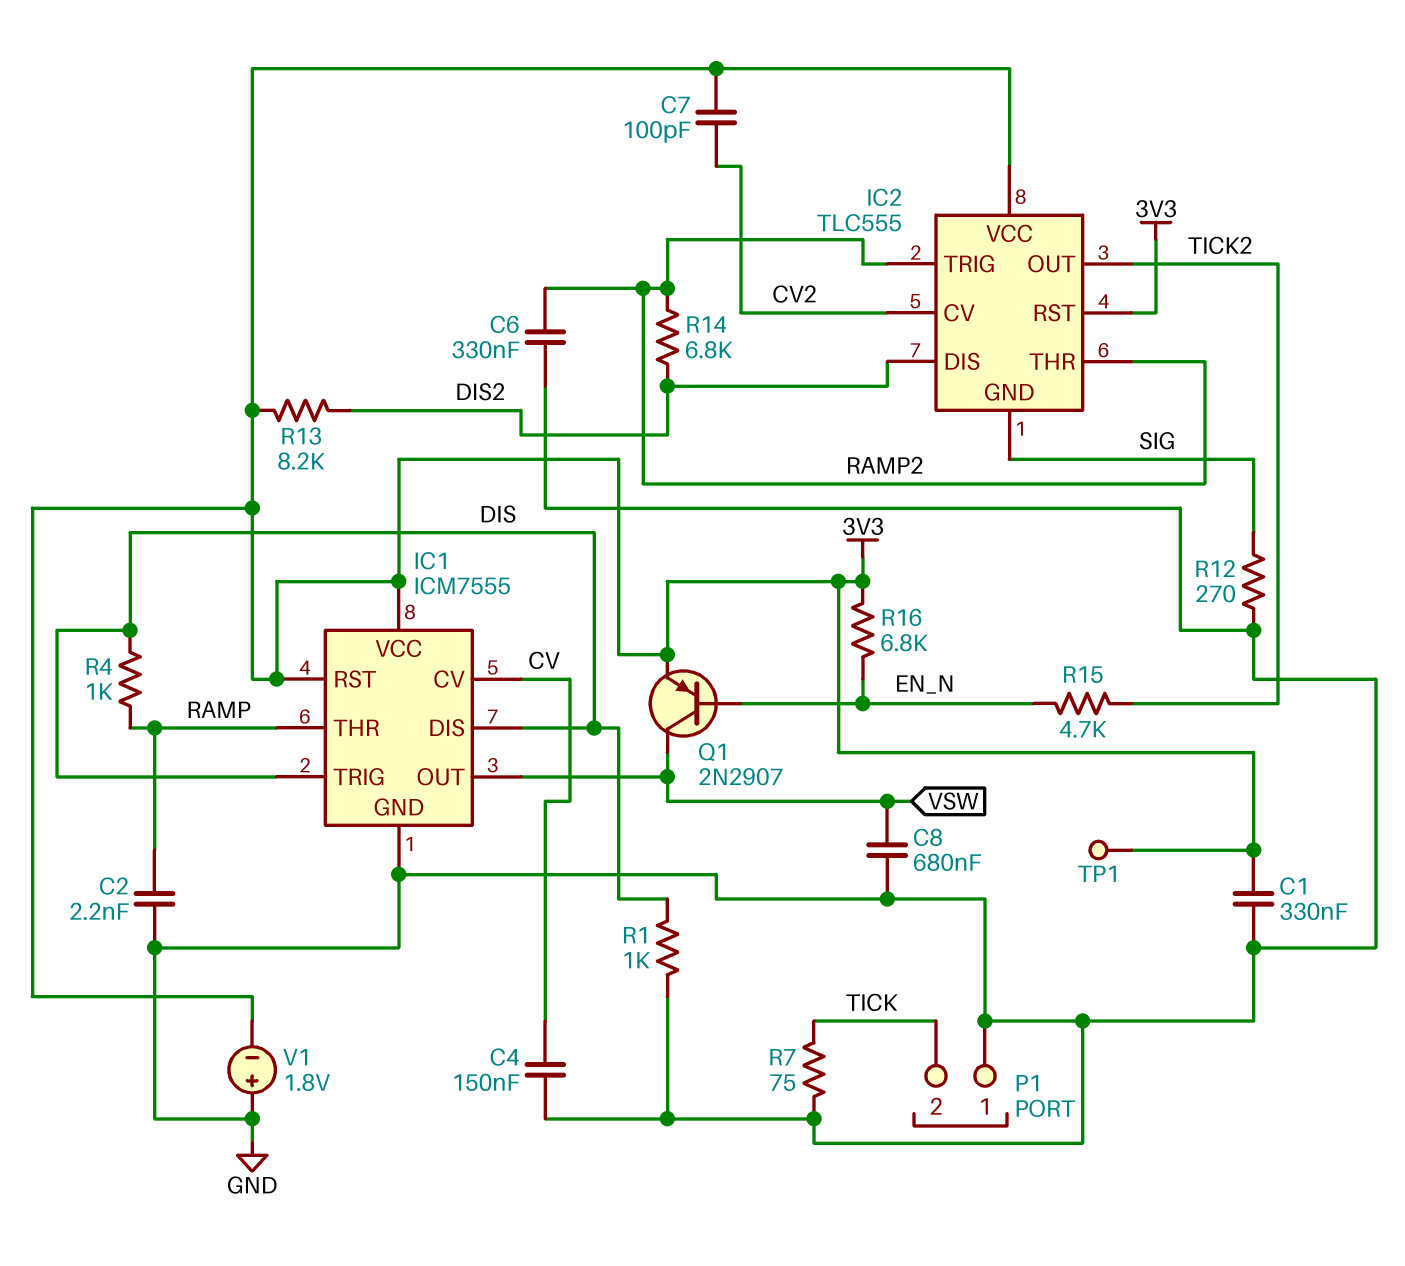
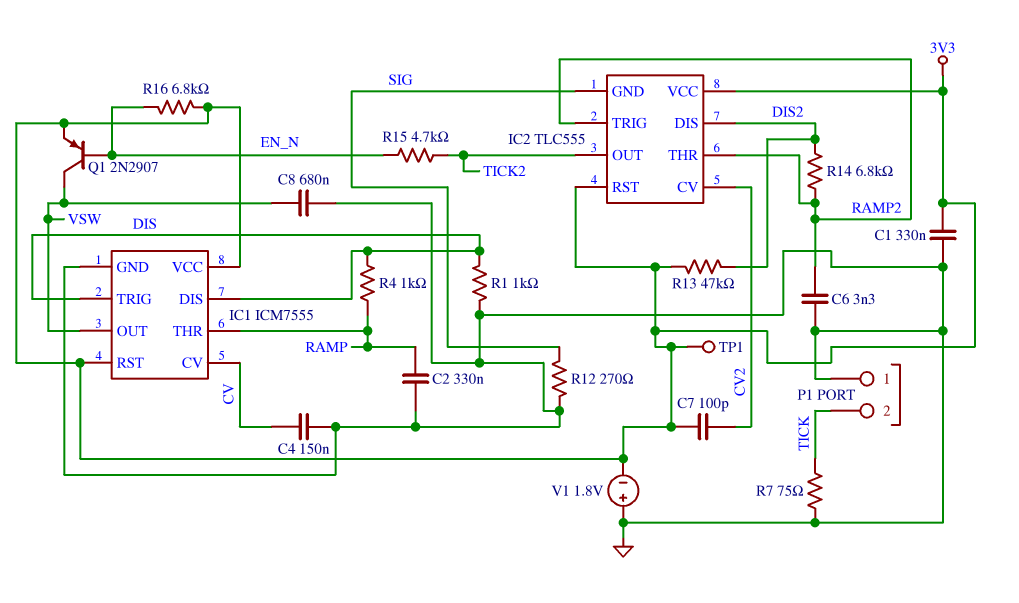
C2: 2.2nF (GND, RAMP) -> 330nF (GND, RAMP)
C6: 330nF (GND, RAMP2) -> 3.3nF (GND, RAMP2)
R13: 8.2k (3V3, DIS2) -> 47k (3V3, DIS2)

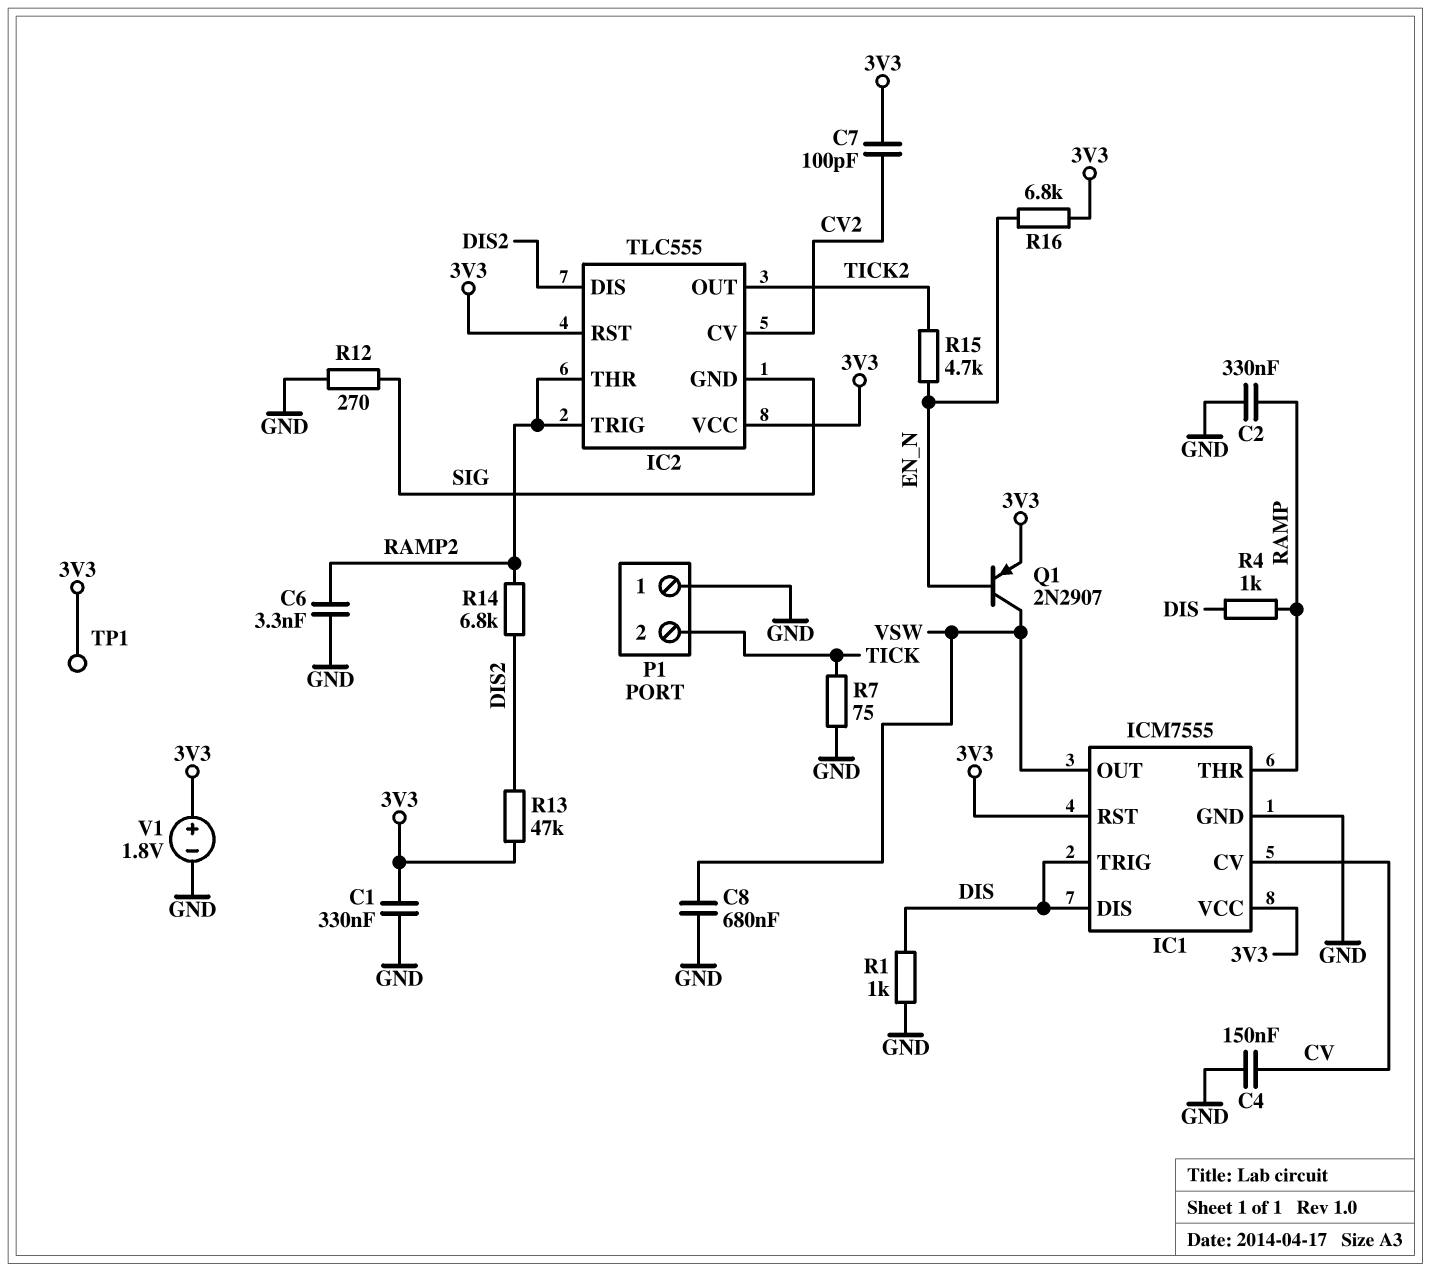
V1: 1.8V (plus GND, minus 3V3) -> 1.8V (plus 3V3, minus GND)

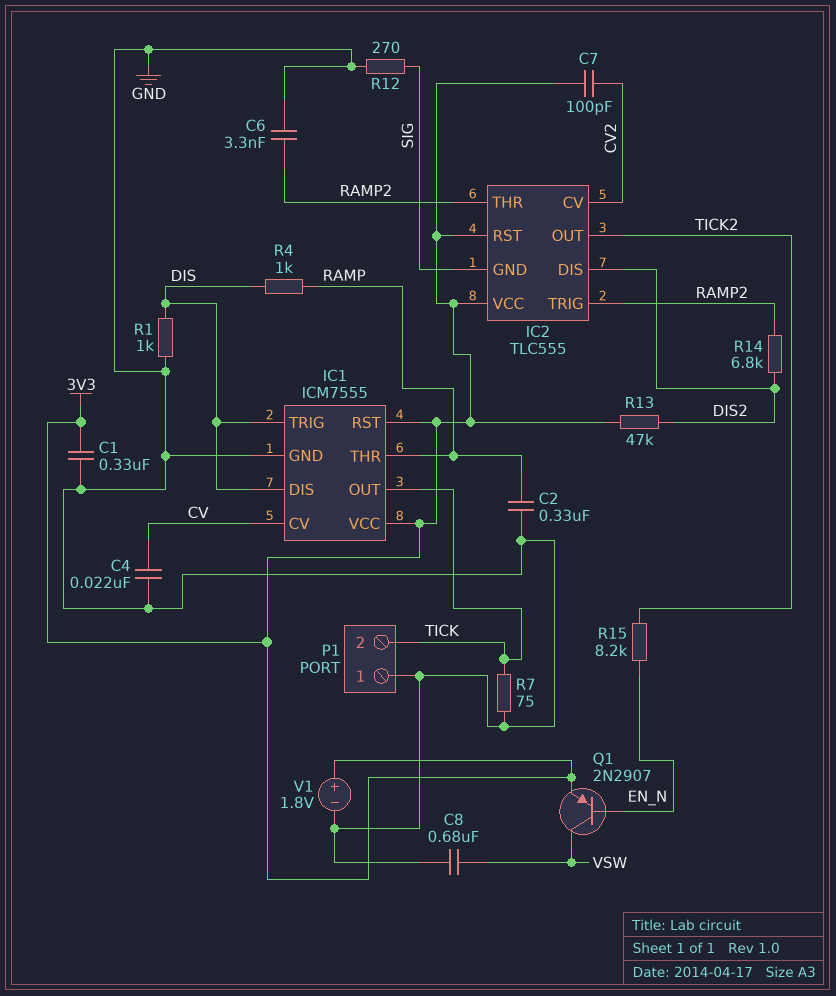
C4: 150nF (CV, GND) -> 22nF (CV, GND)
IC1 pin OUT: VSW -> TICK
R15: 4.7k (EN_N, TICK2) -> 8.2k (EN_N, TICK2)
R16: 6.8k (3V3, EN_N) -> none
TP1: test point (3V3) -> none

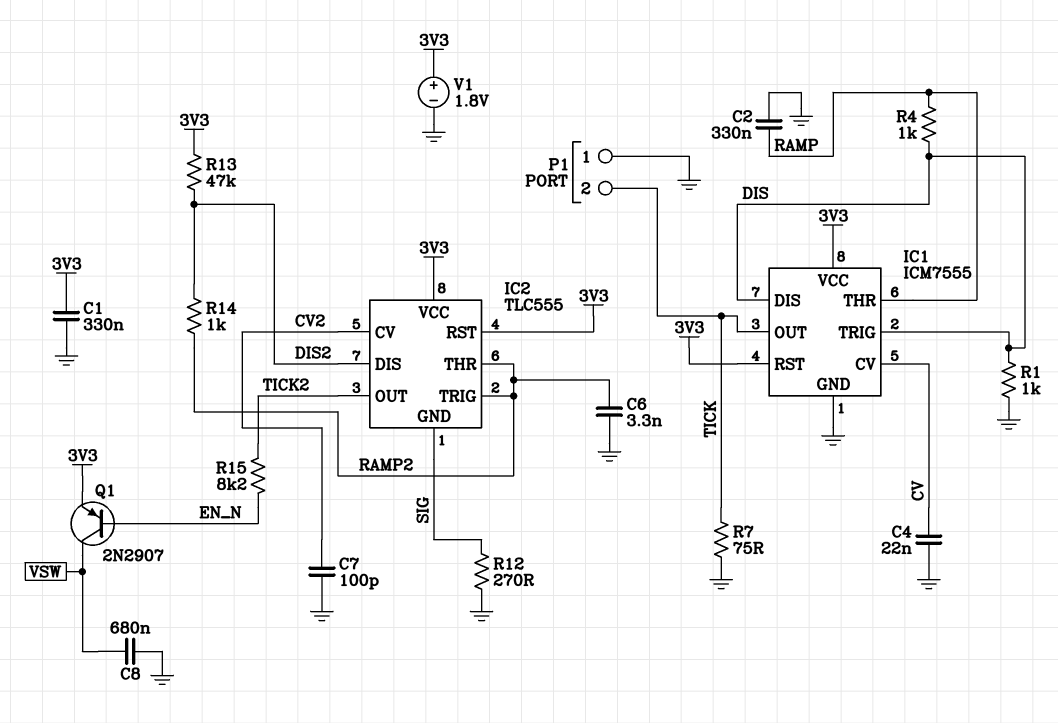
C7: 100pF (3V3, CV2) -> 100pF (CV2, GND)
R14: 6.8k (DIS2, RAMP2) -> 1k (DIS2, RAMP2)

